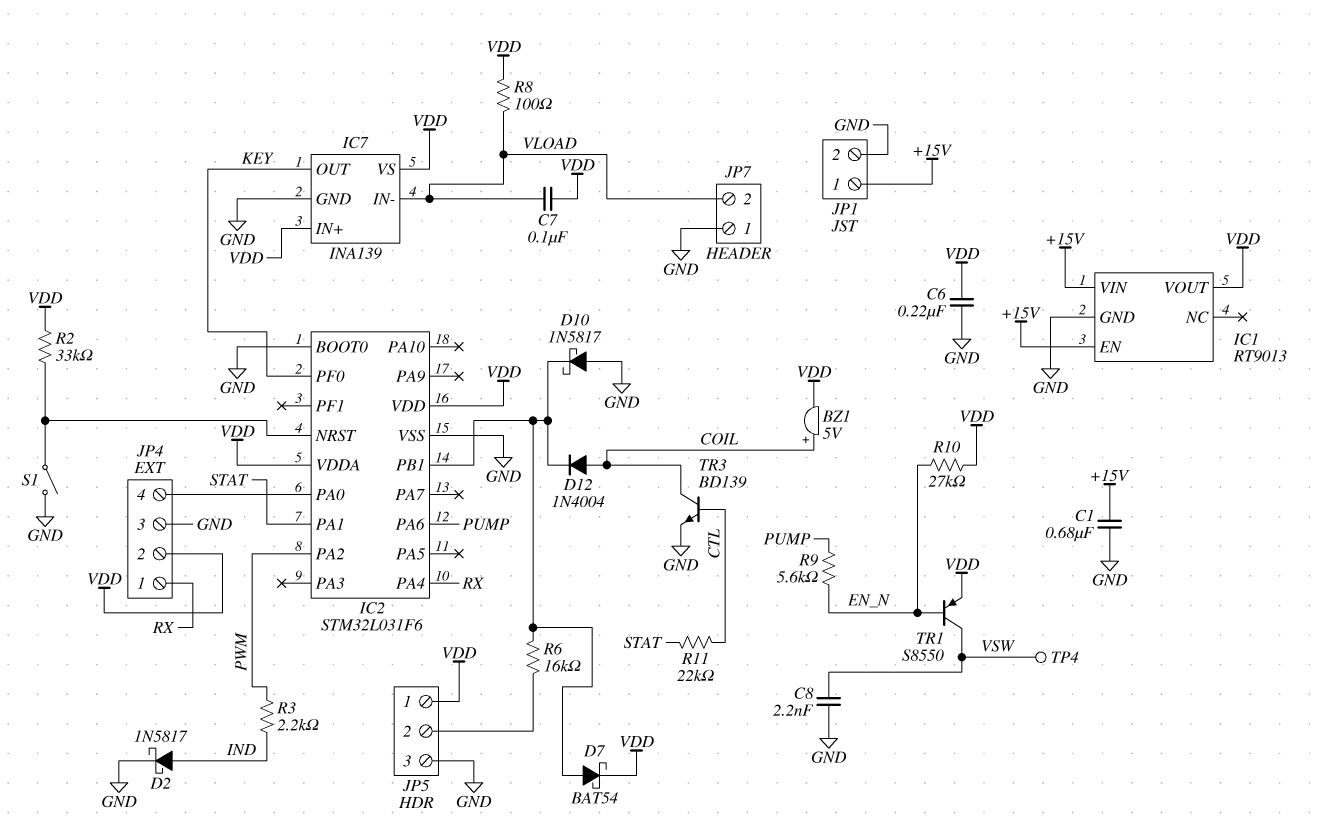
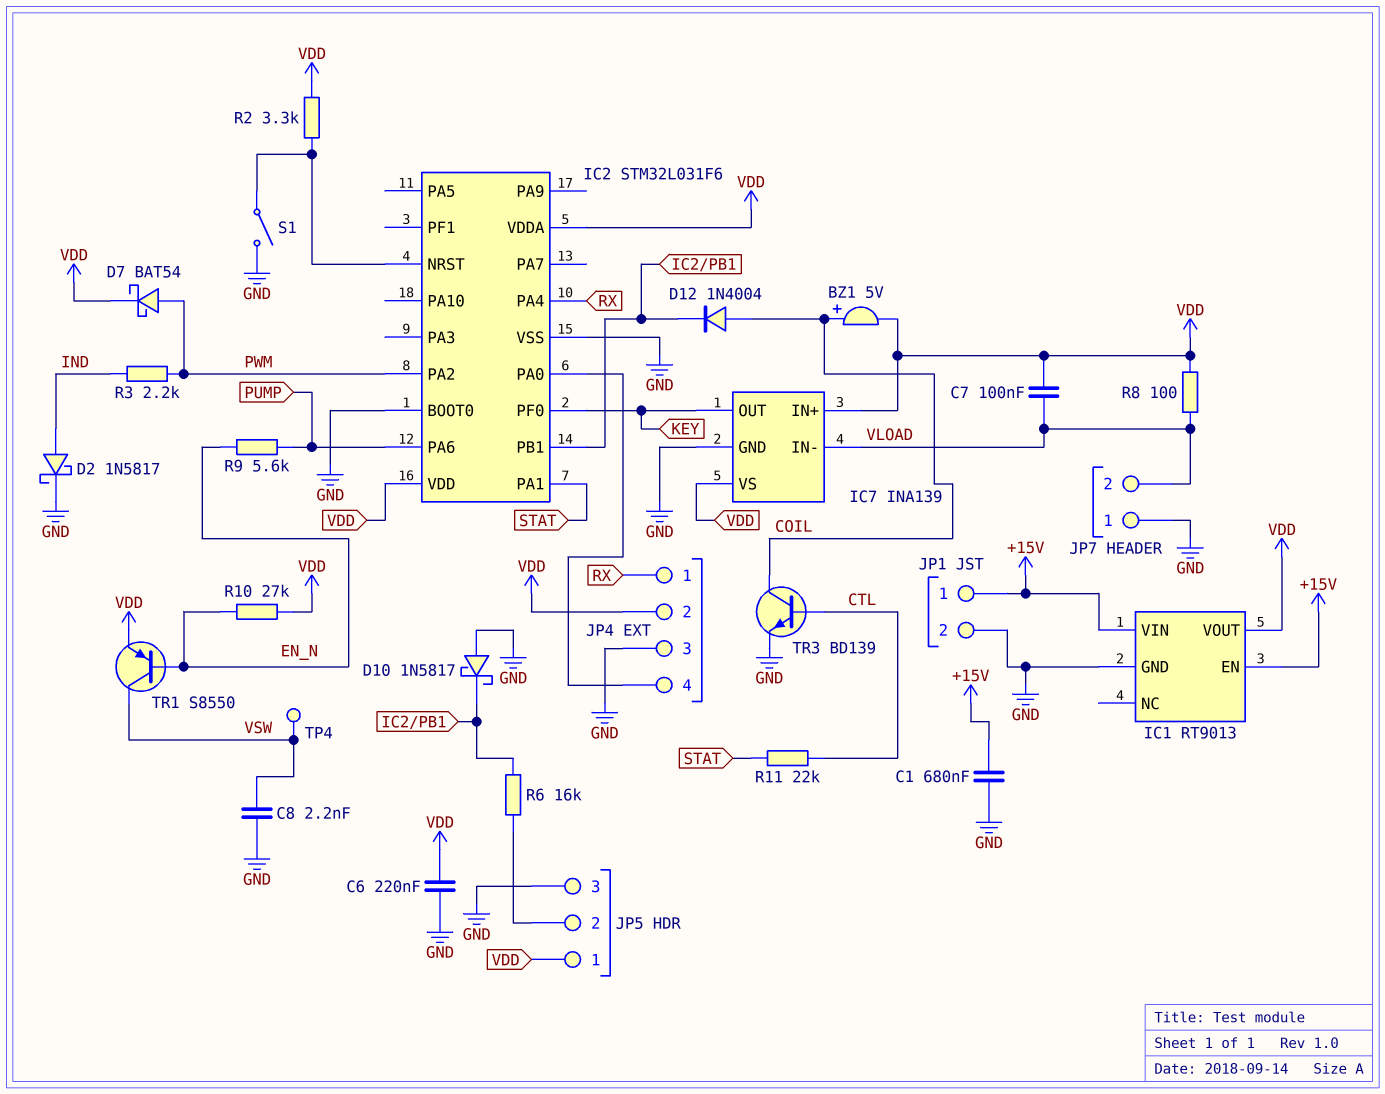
D7: schottky BAT54 (A IC2/PB1, K VDD) -> schottky BAT54 (A PWM, K VDD)
R2: 33k (IC2/NRST, VDD) -> 3.3k (IC2/NRST, VDD)

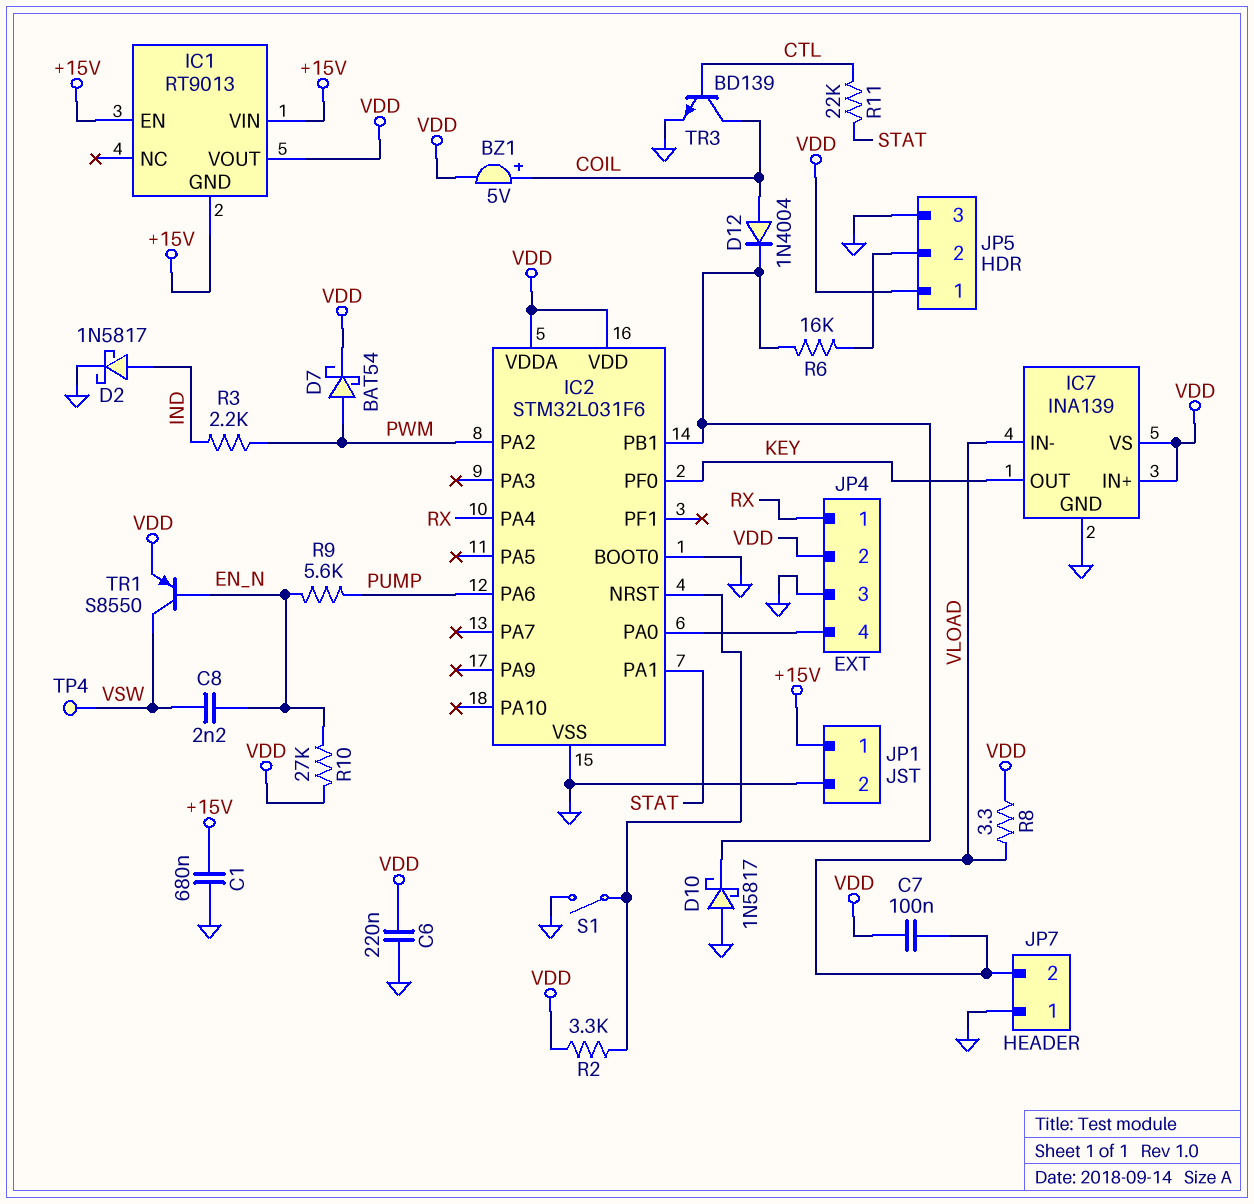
C8: 2.2nF (GND, VSW) -> 2.2nF (EN_N, VSW)
IC1 pin GND: GND -> +15V
R8: 100 (VDD, VLOAD) -> 3.3 (VDD, VLOAD)

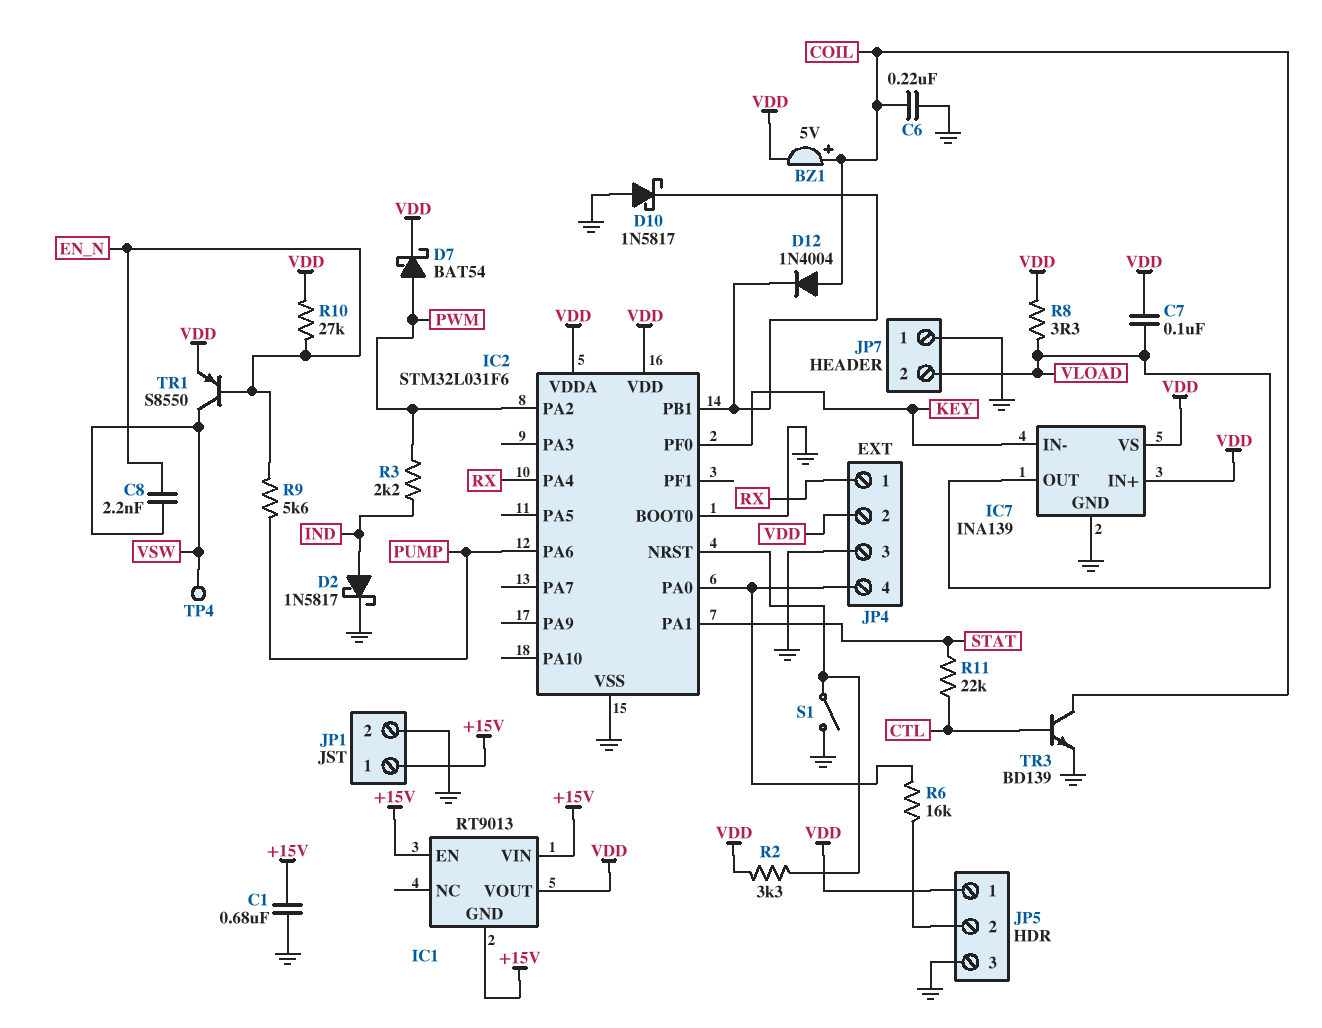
C6: 220nF (GND, VDD) -> 220nF (COIL, GND)
IC7 pin IN-: VLOAD -> KEY
IC7 pin OUT: KEY -> VLOAD
R6: 16k (IC2/PB1, JP5/2) -> 16k (IC2/PA0, JP5/2)

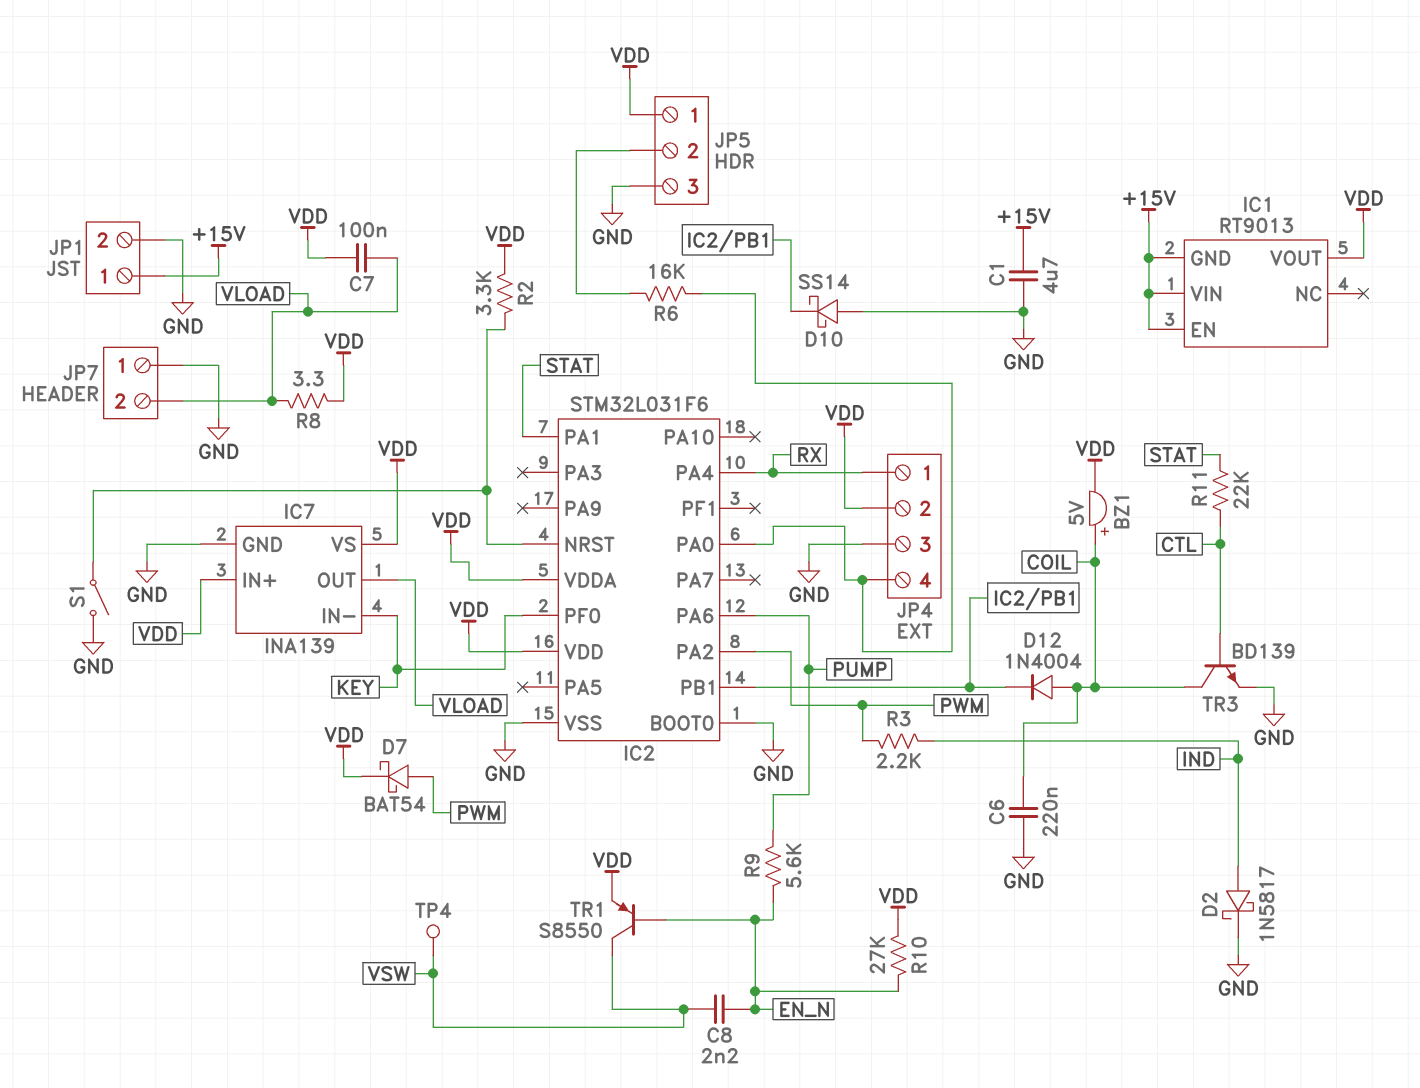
C1: 680nF (+15V, GND) -> 4.7uF (+15V, GND)
D10: schottky 1N5817 (A GND, K IC2/PB1) -> schottky SS14 (A GND, K IC2/PB1)

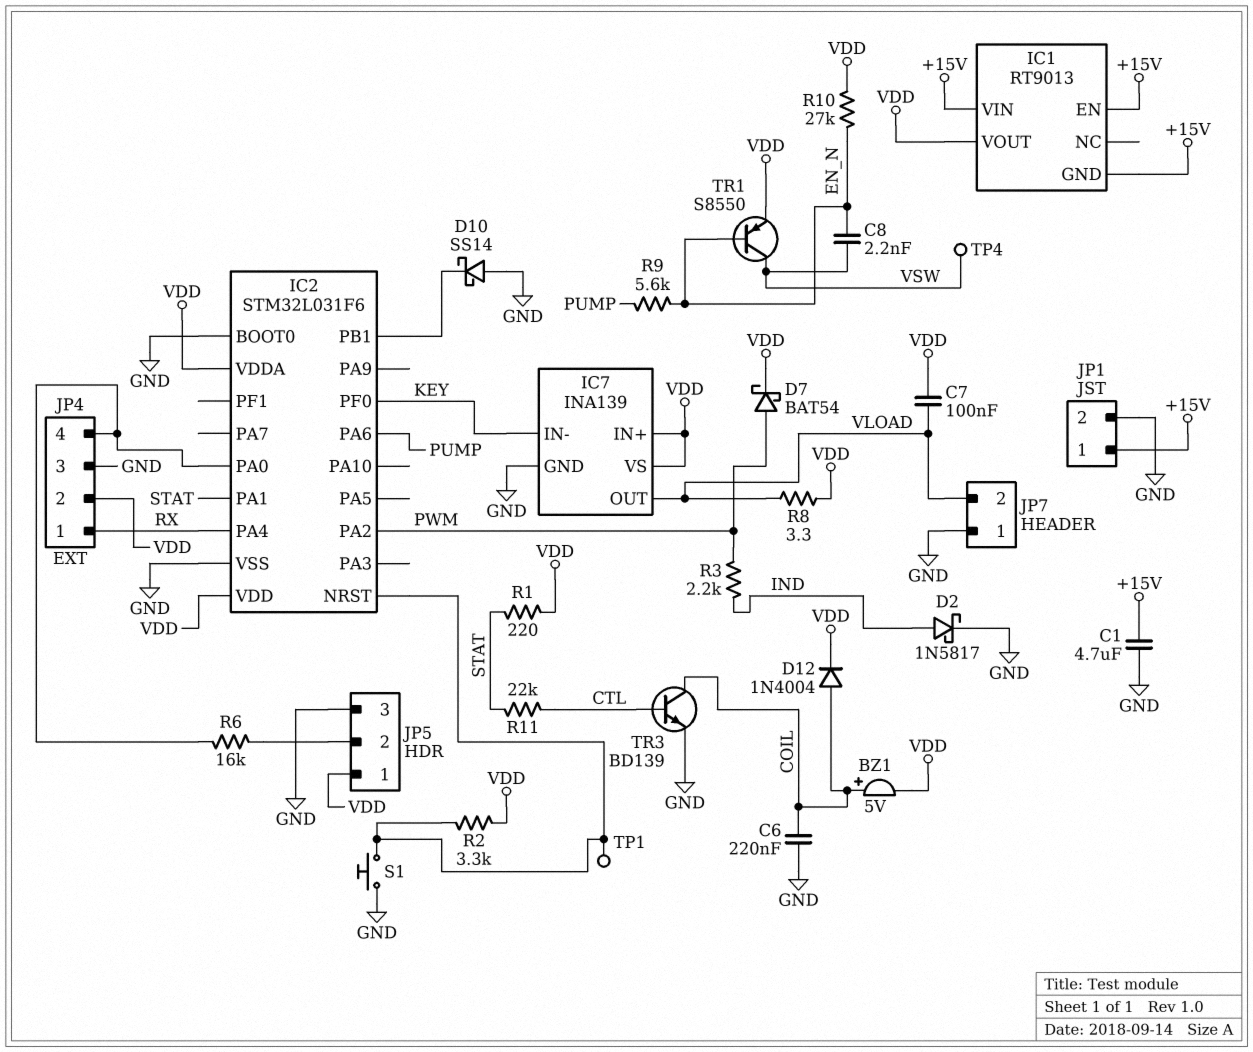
D12: diode 1N4004 (A COIL, K IC2/PB1) -> diode 1N4004 (A COIL, K VDD)
R1: none -> 220 (STAT, VDD)
S1: switch (GND, IC2/NRST) -> button (GND, IC2/NRST)
TP1: none -> test point (IC2/NRST)

